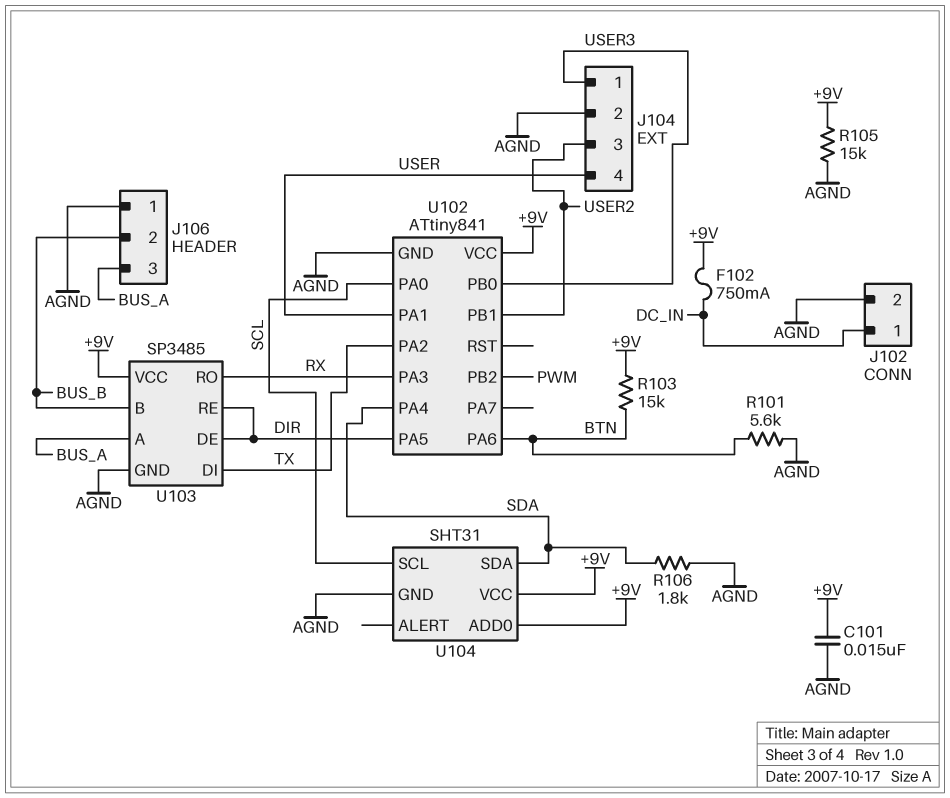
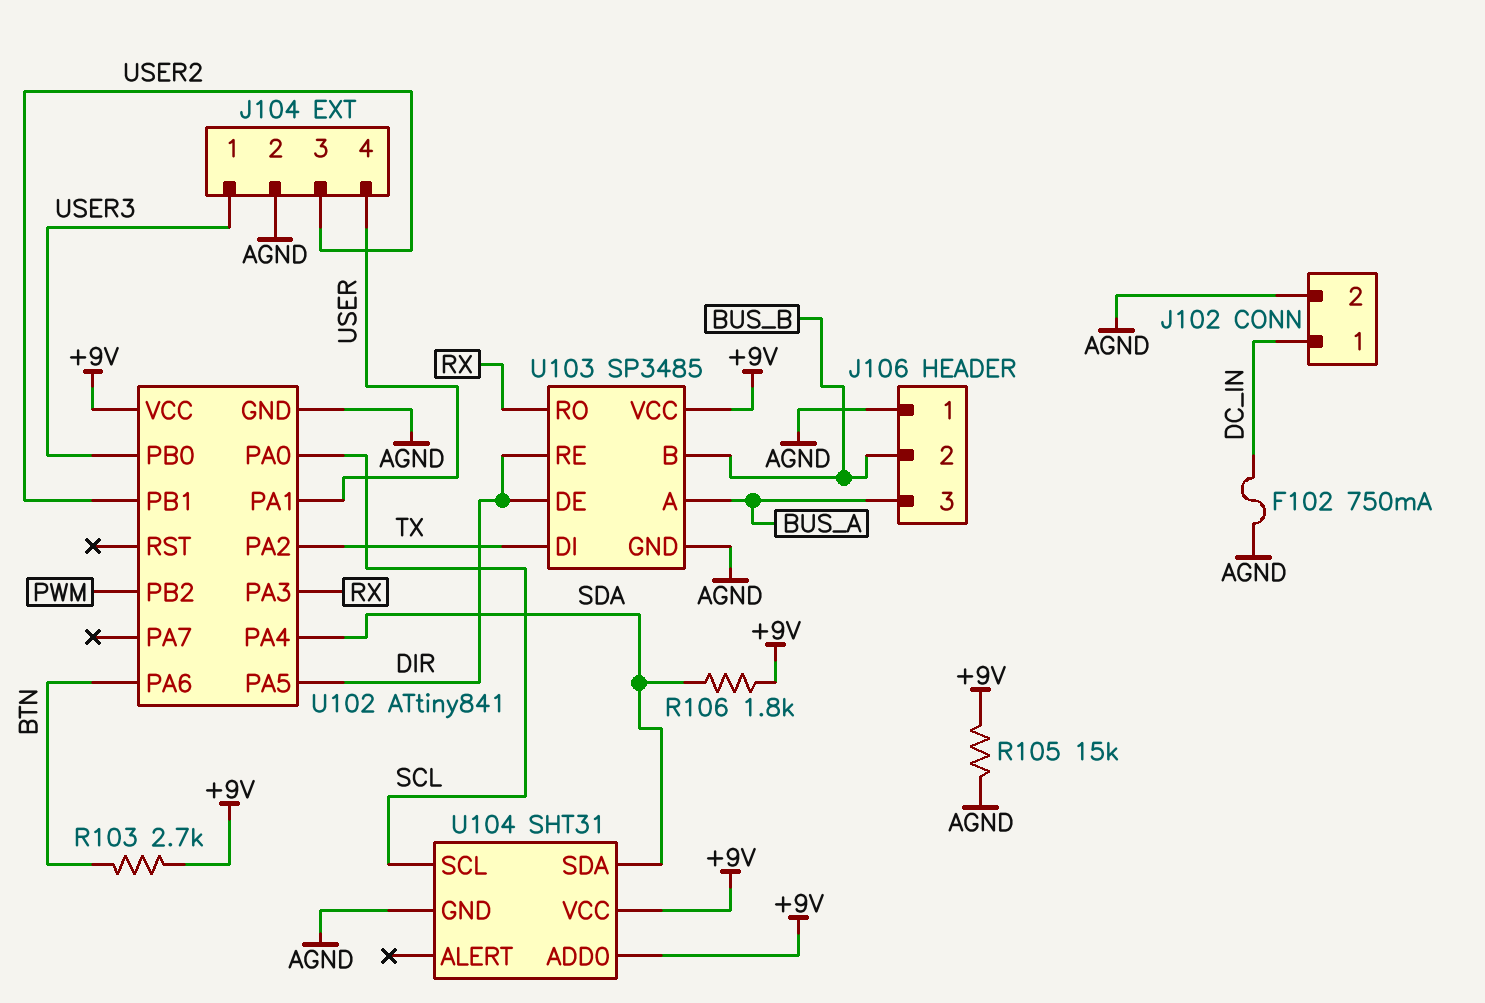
C101: 15nF (+9V, AGND) -> none
F102: 750mA (+9V, DC_IN) -> 750mA (AGND, DC_IN)
R101: 5.6k (AGND, BTN) -> none
R103: 15k (+9V, BTN) -> 2.7k (+9V, BTN)
R106: 1.8k (AGND, SDA) -> 1.8k (+9V, SDA)

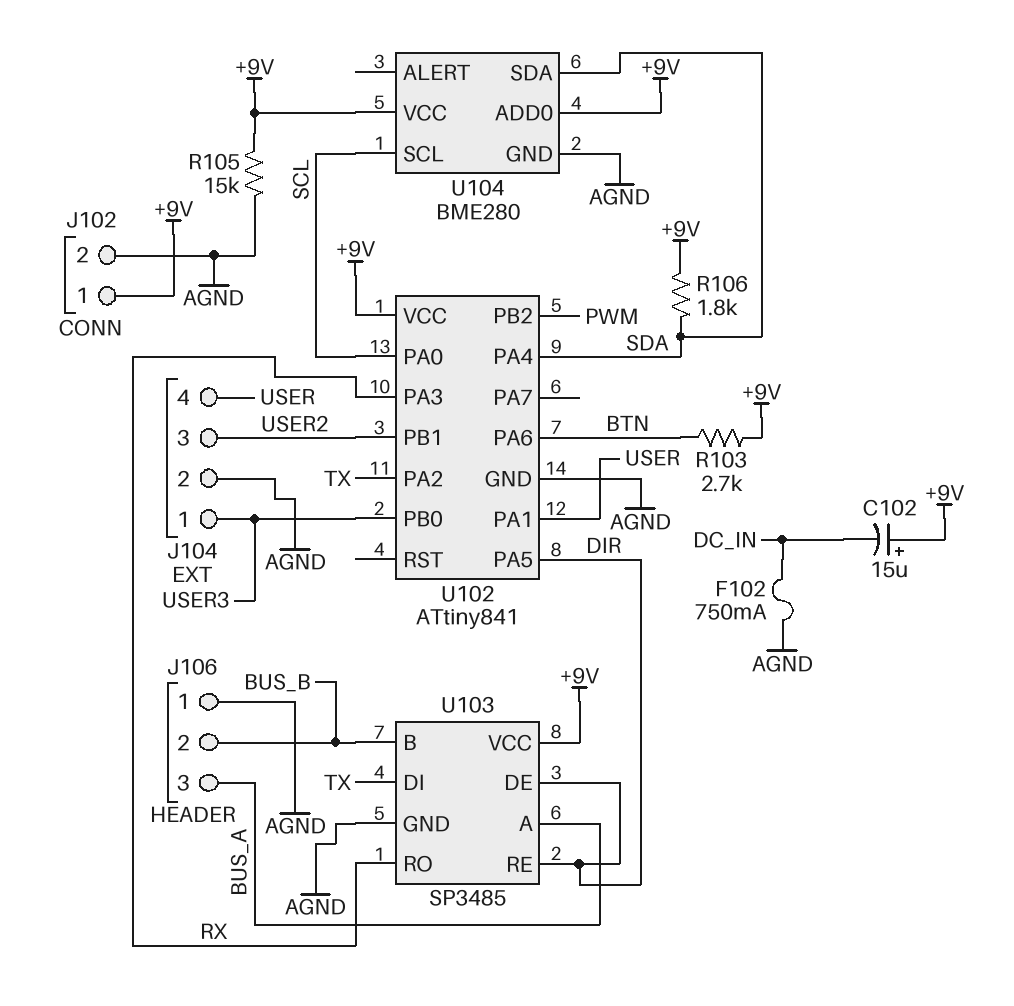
C102: none -> 15uF (plus +9V, minus DC_IN)
J102 pin 1: DC_IN -> +9V
U104: SHT31 -> BME280

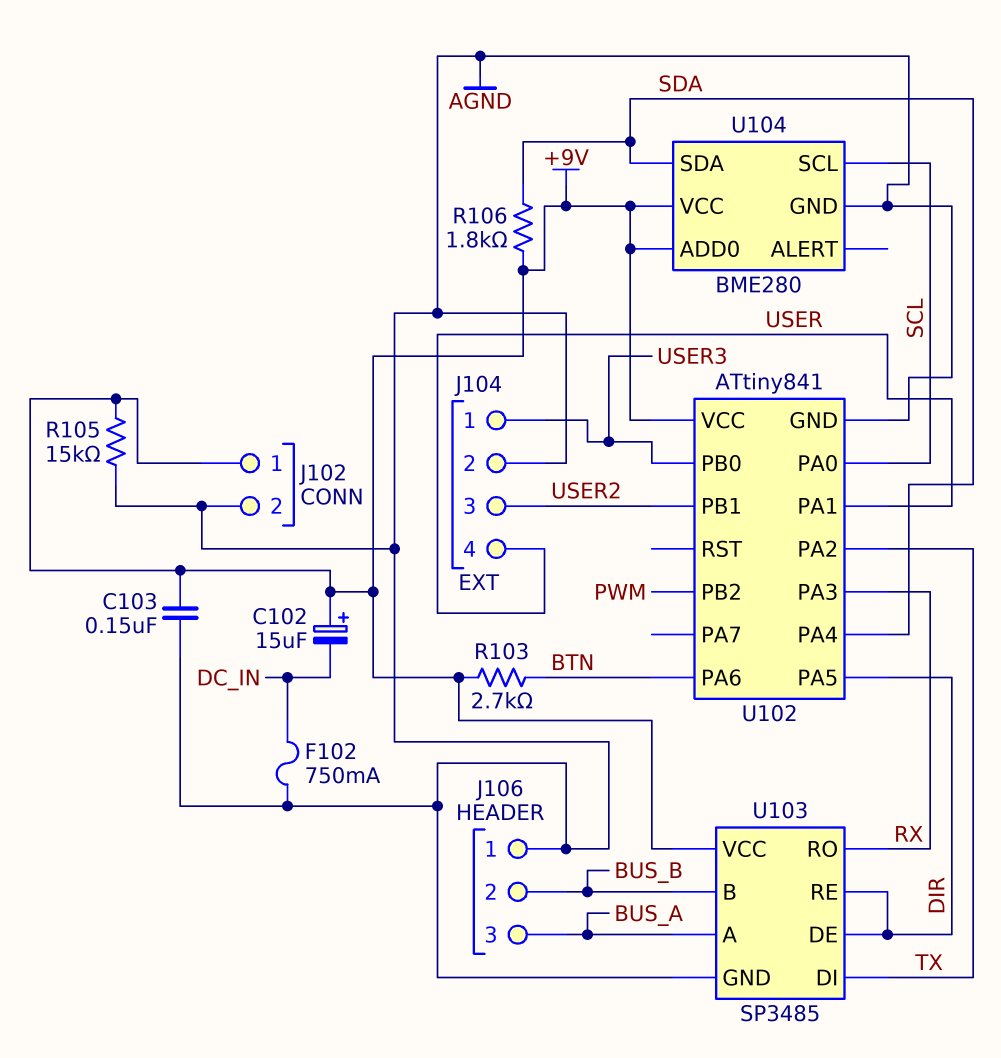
C103: none -> 150nF (+9V, AGND)

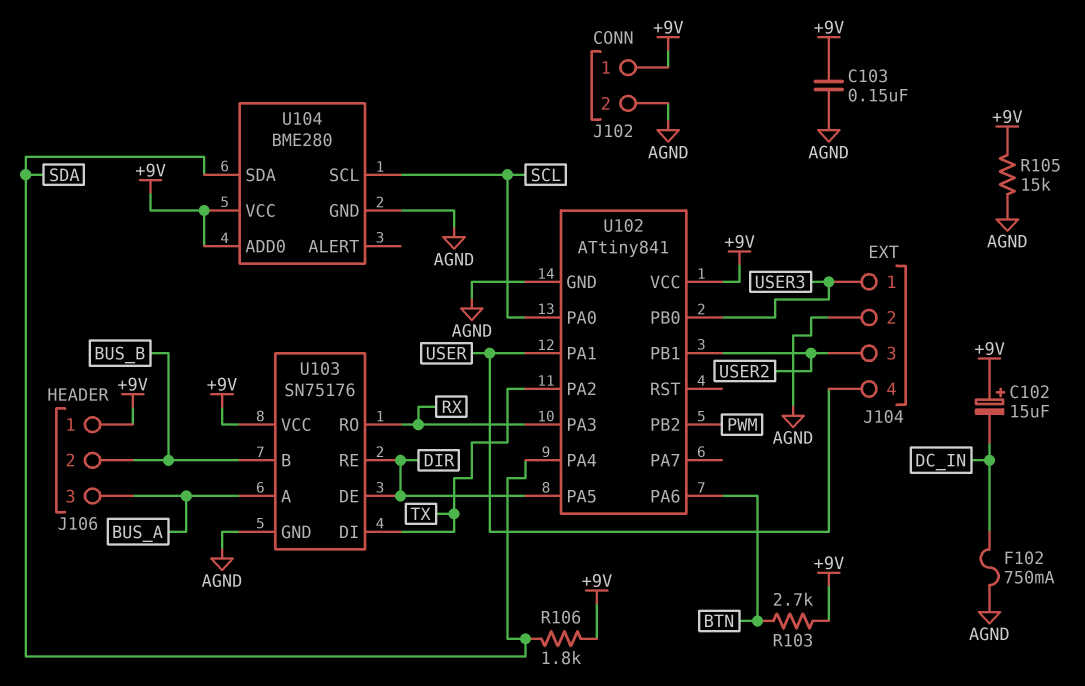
J106 pin 1: AGND -> +9V
U103: SP3485 -> SN75176

